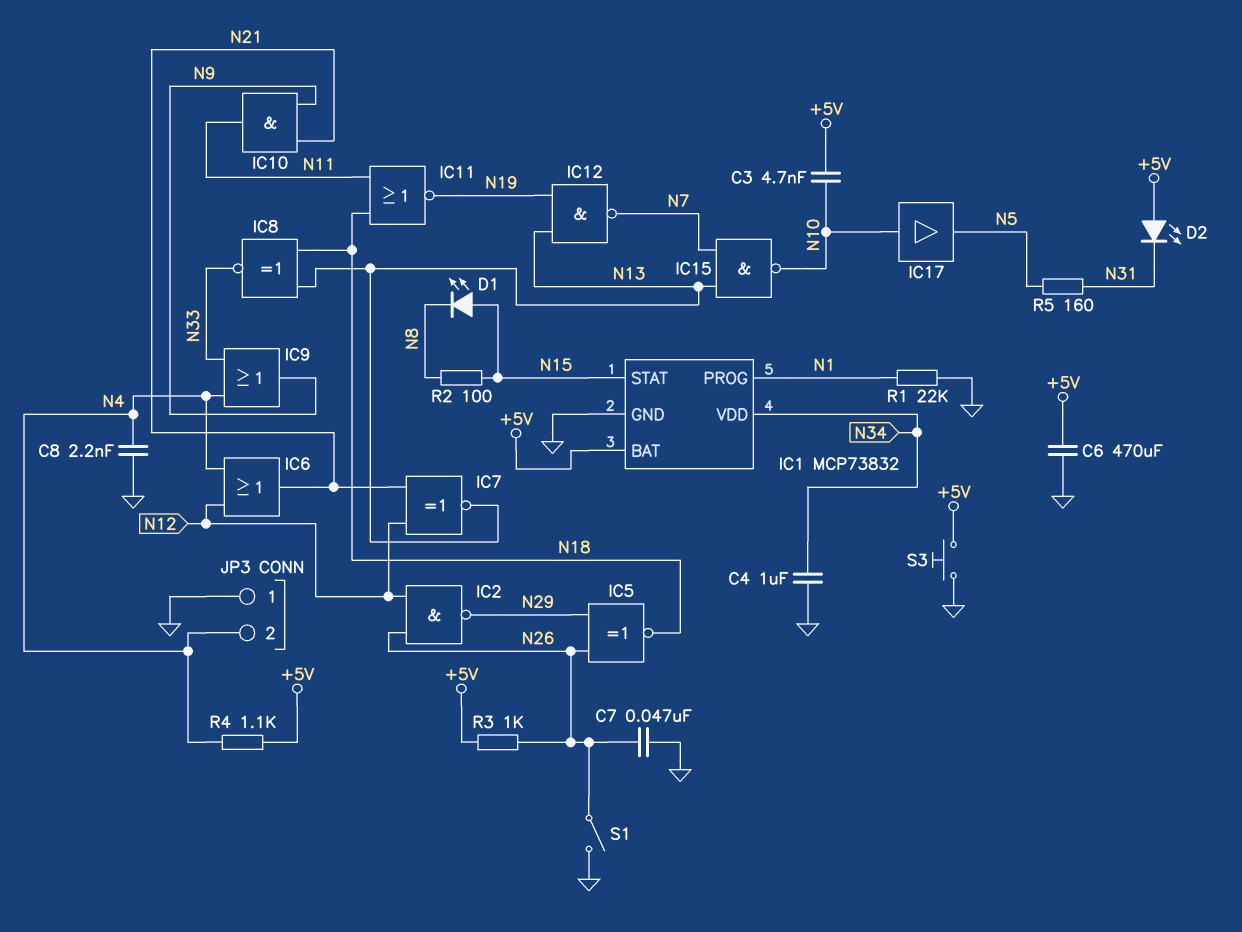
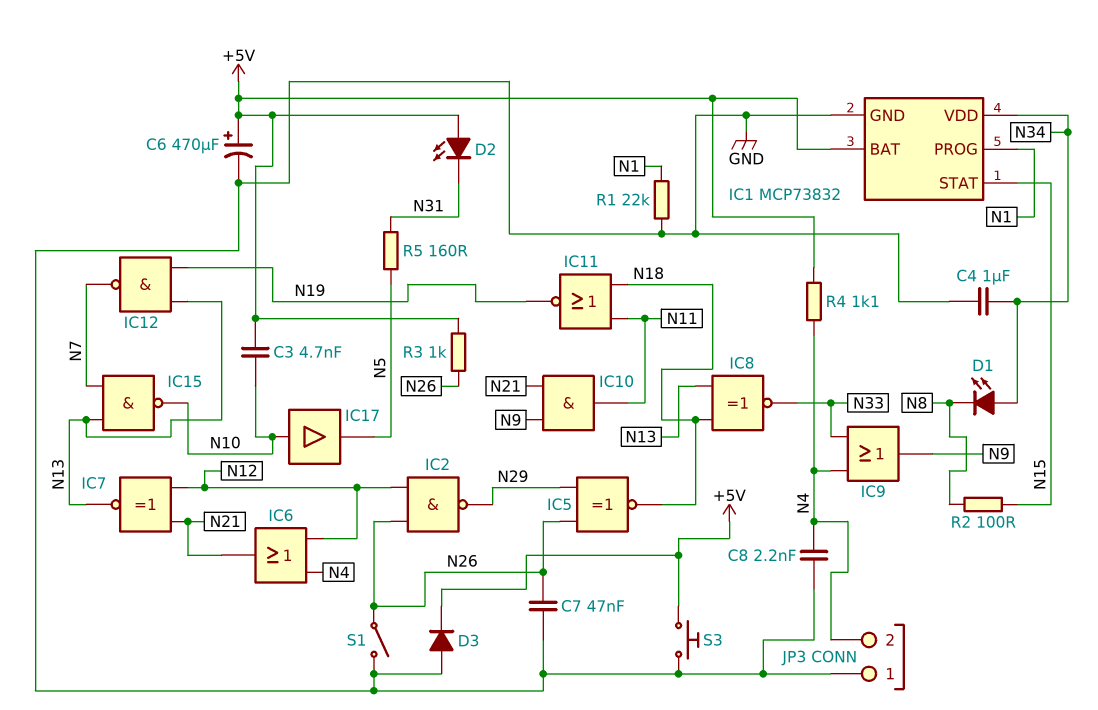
C6: 470uF (+5V, GND) -> 470uF (plus +5V, minus GND)
D1: LED (A N15, K N8) -> LED (A N34, K N8)
D3: none -> diode (A GND, K +5V)

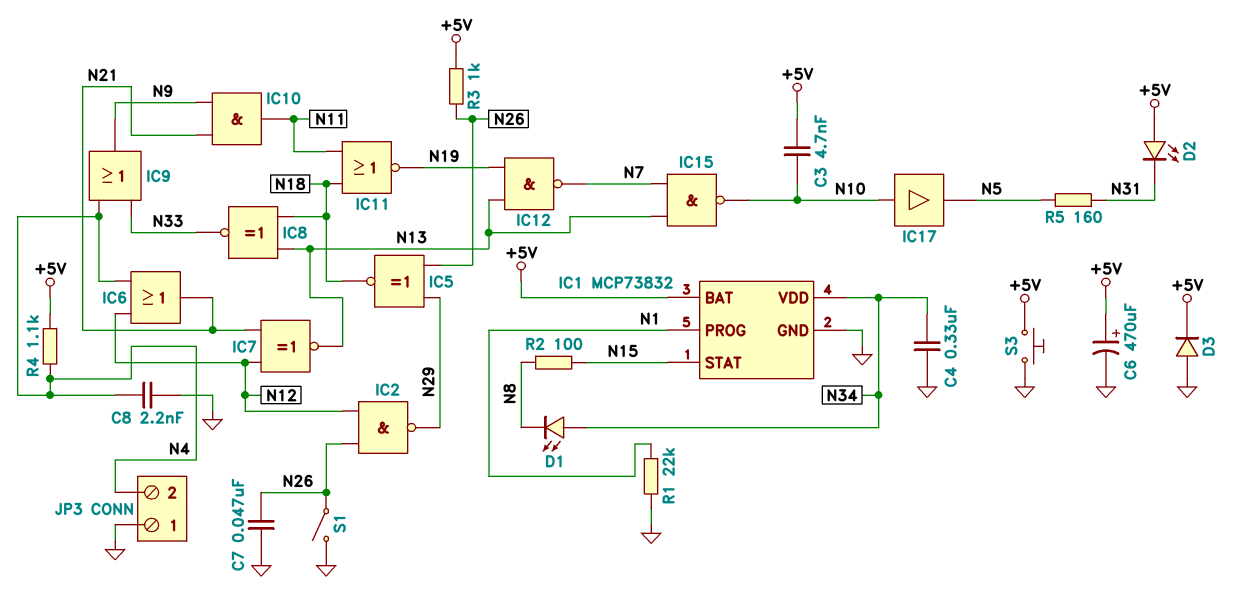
C4: 1uF (GND, N34) -> 330nF (GND, N34)

